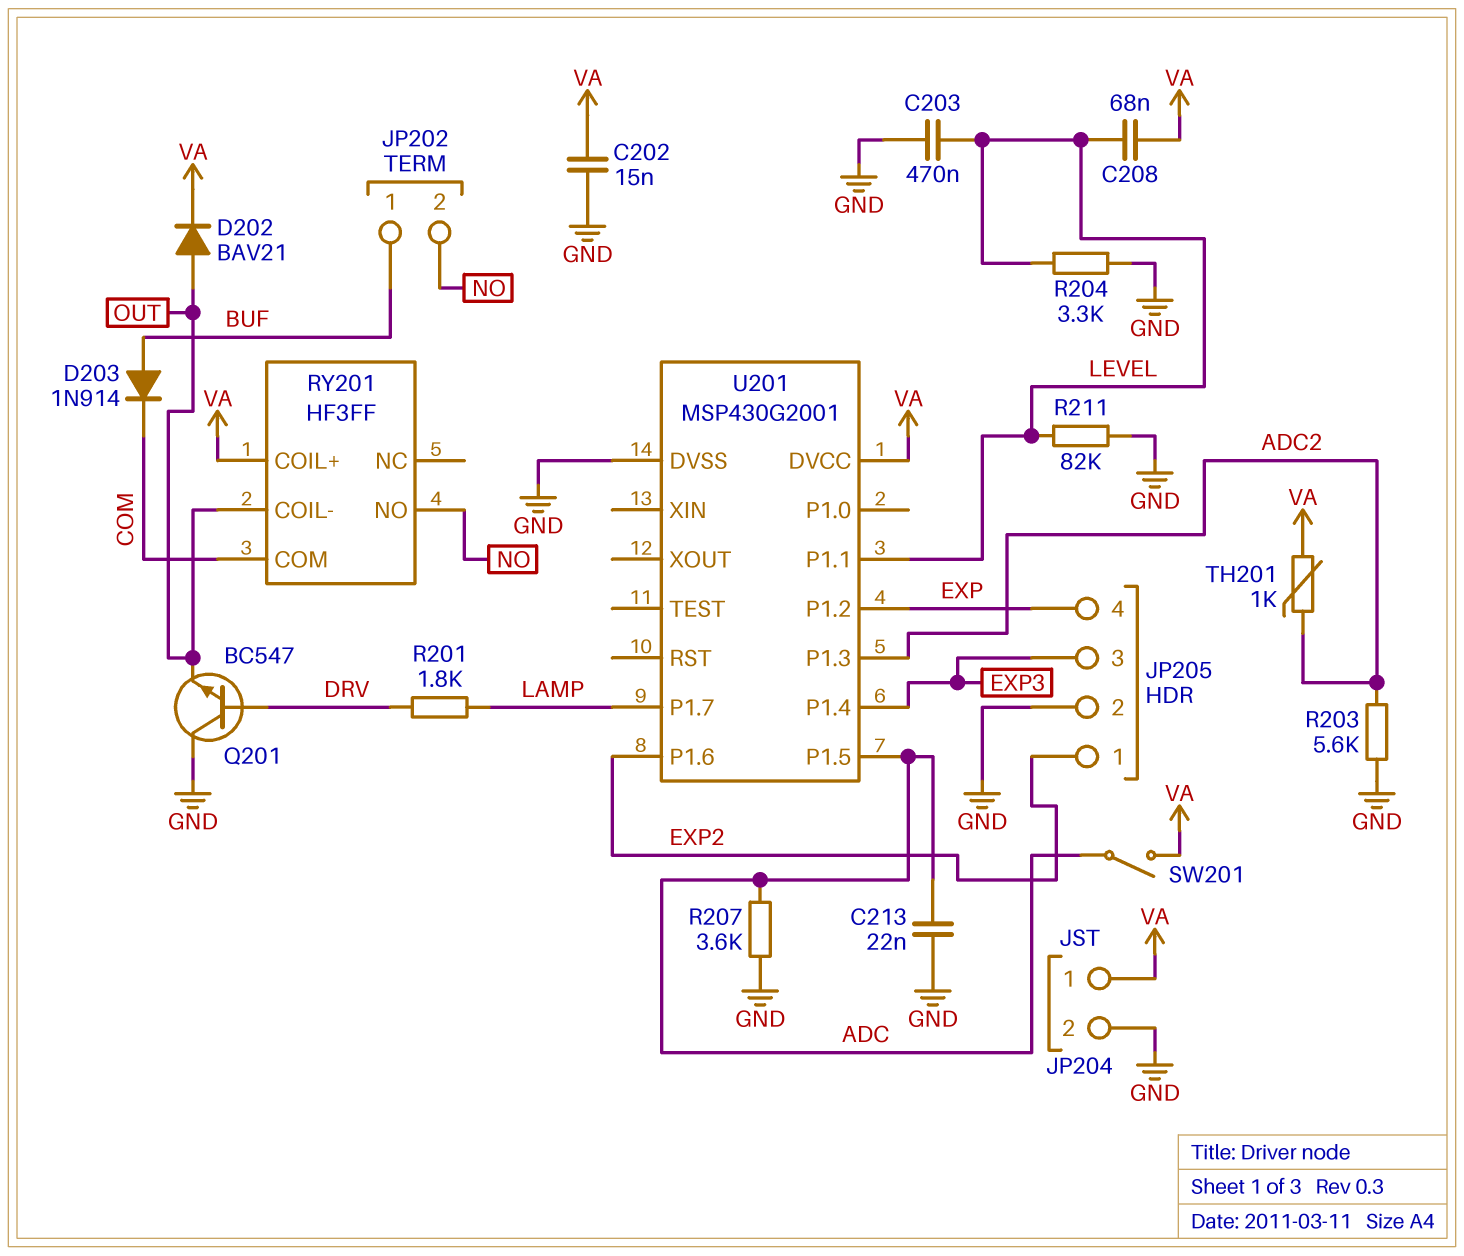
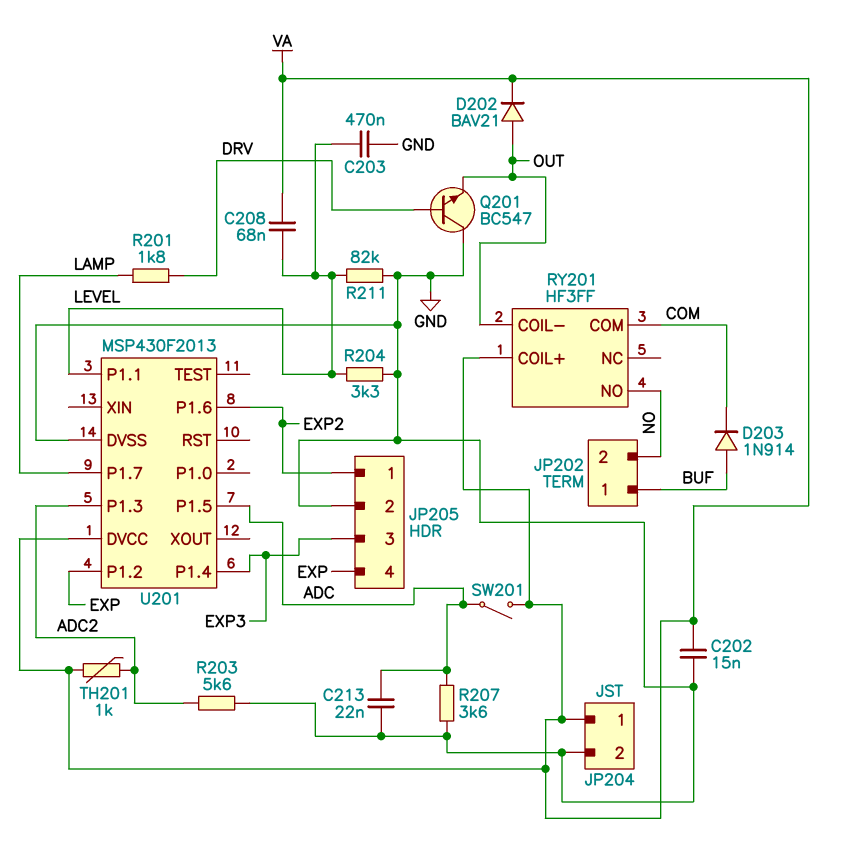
U201: MSP430G2001 -> MSP430F2013

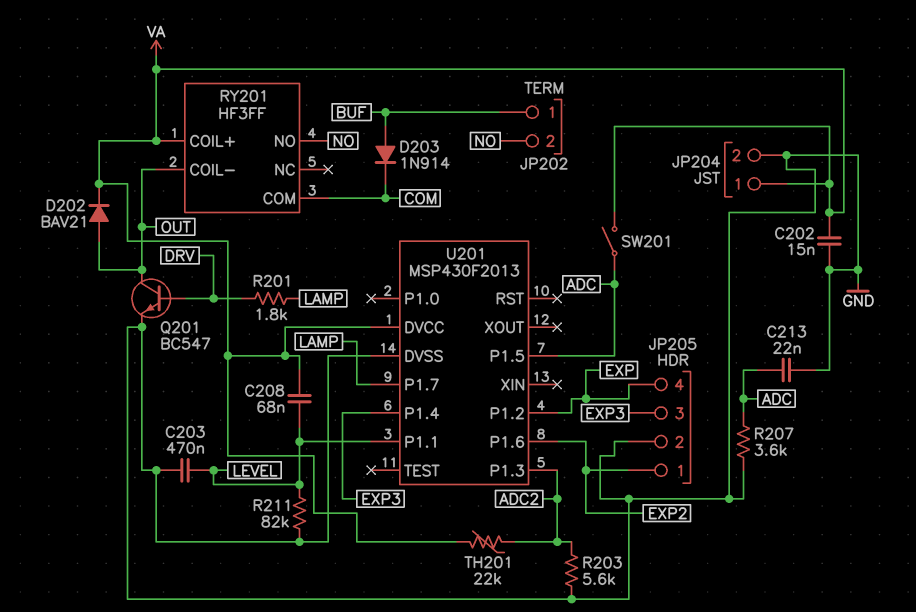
Q201: NPN BC547 (B DRV, C GND, E OUT) -> NPN BC547 (B DRV, C OUT, E GND)
R204: 3.3k (GND, LEVEL) -> none
TH201: 1k (ADC2, VA) -> 22k (ADC2, VA)

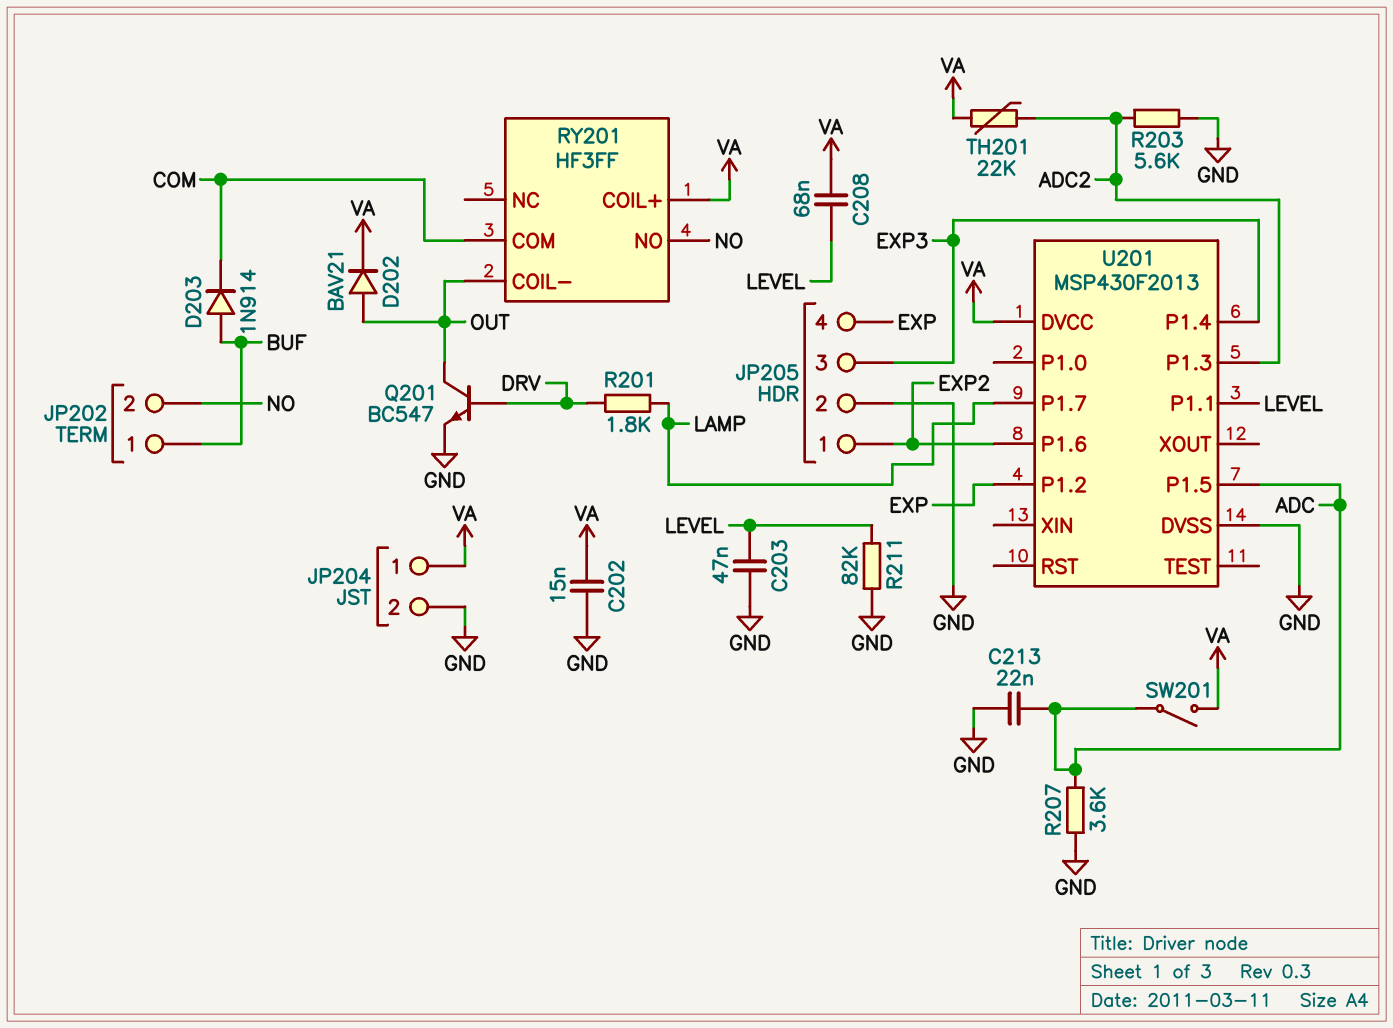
C203: 470nF (GND, LEVEL) -> 47nF (GND, LEVEL)

